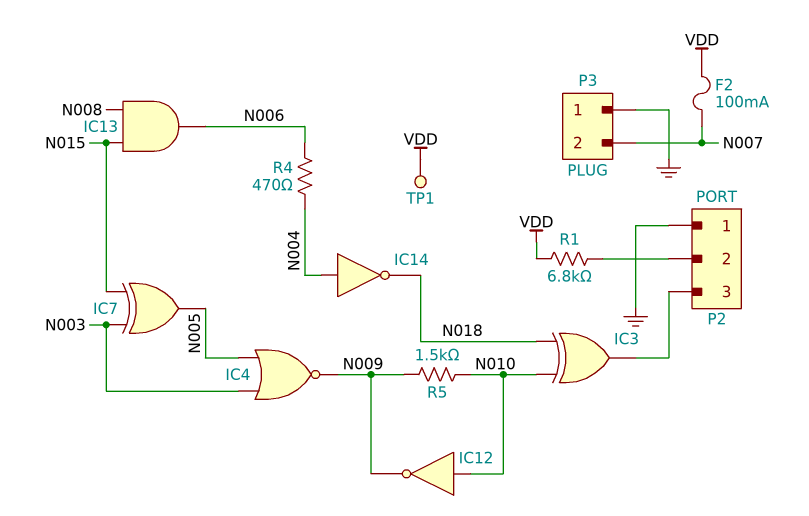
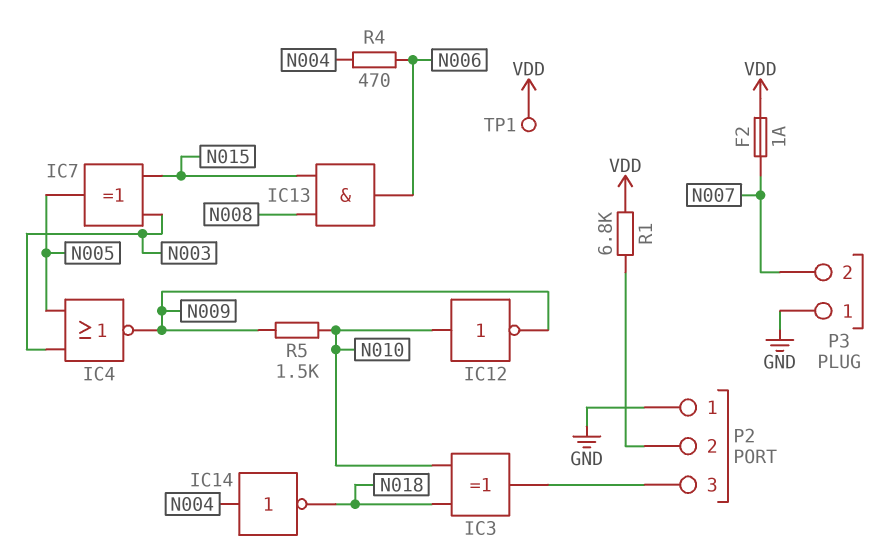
F2: 100mA (N007, VDD) -> 1A (N007, VDD)

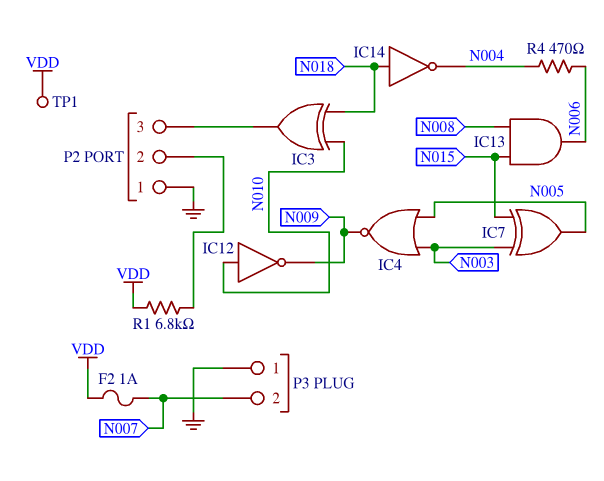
IC14: NOT (in N004, out N018) -> NOT (in N018, out N004)
R5: 1.5k (N009, N010) -> none

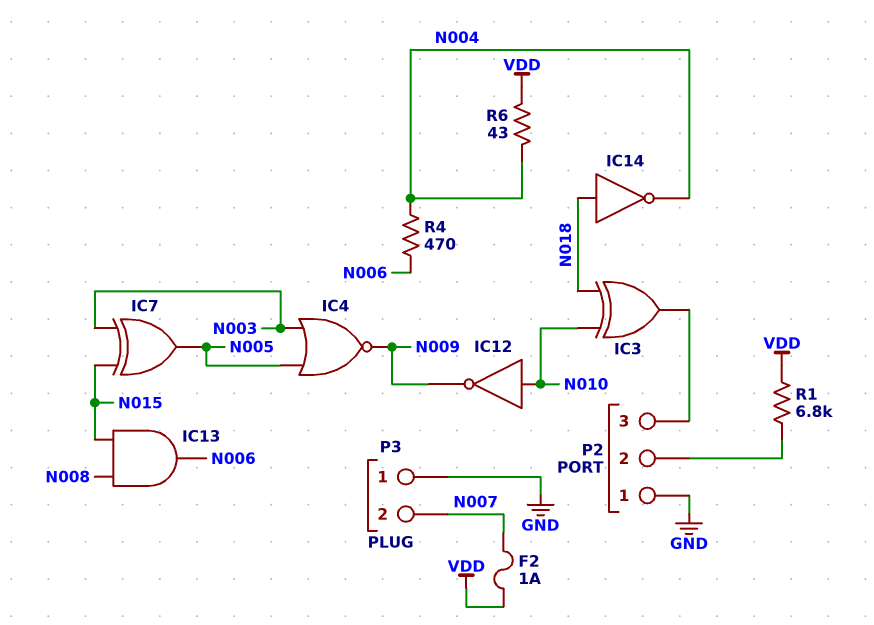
R6: none -> 43 (N004, VDD)
TP1: test point (VDD) -> none

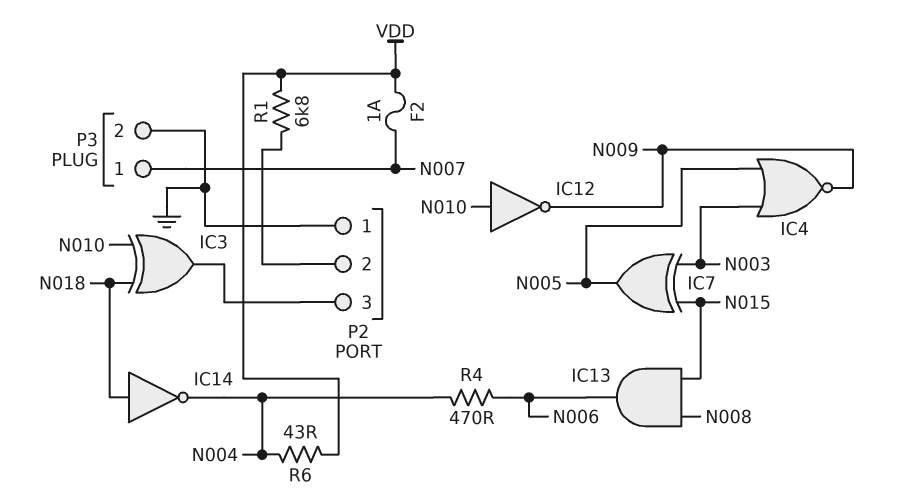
P3 pin 1: GND -> N007
P3 pin 2: N007 -> GND

